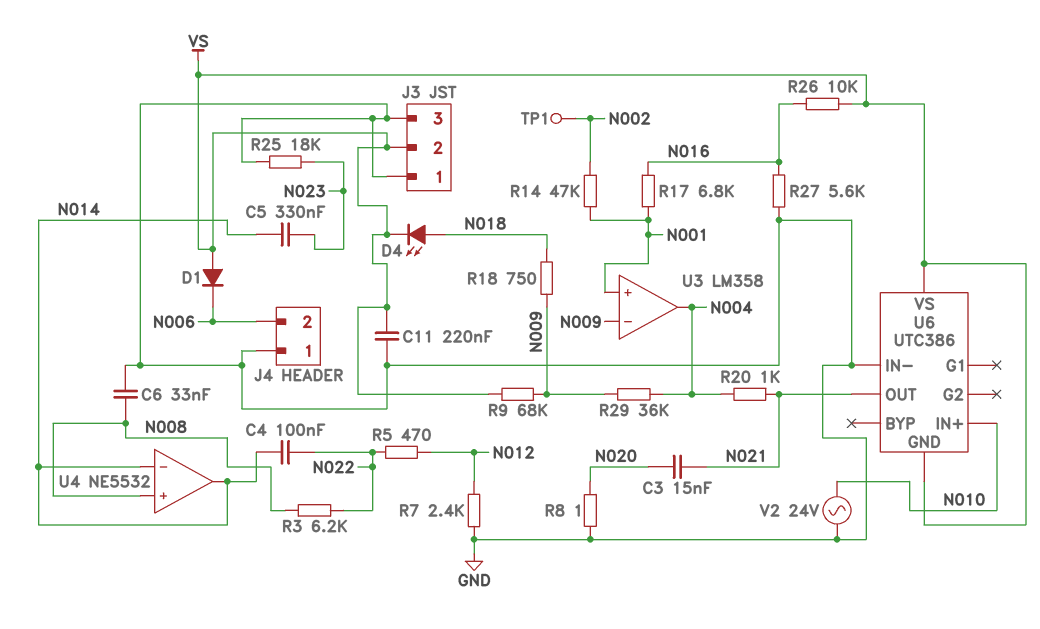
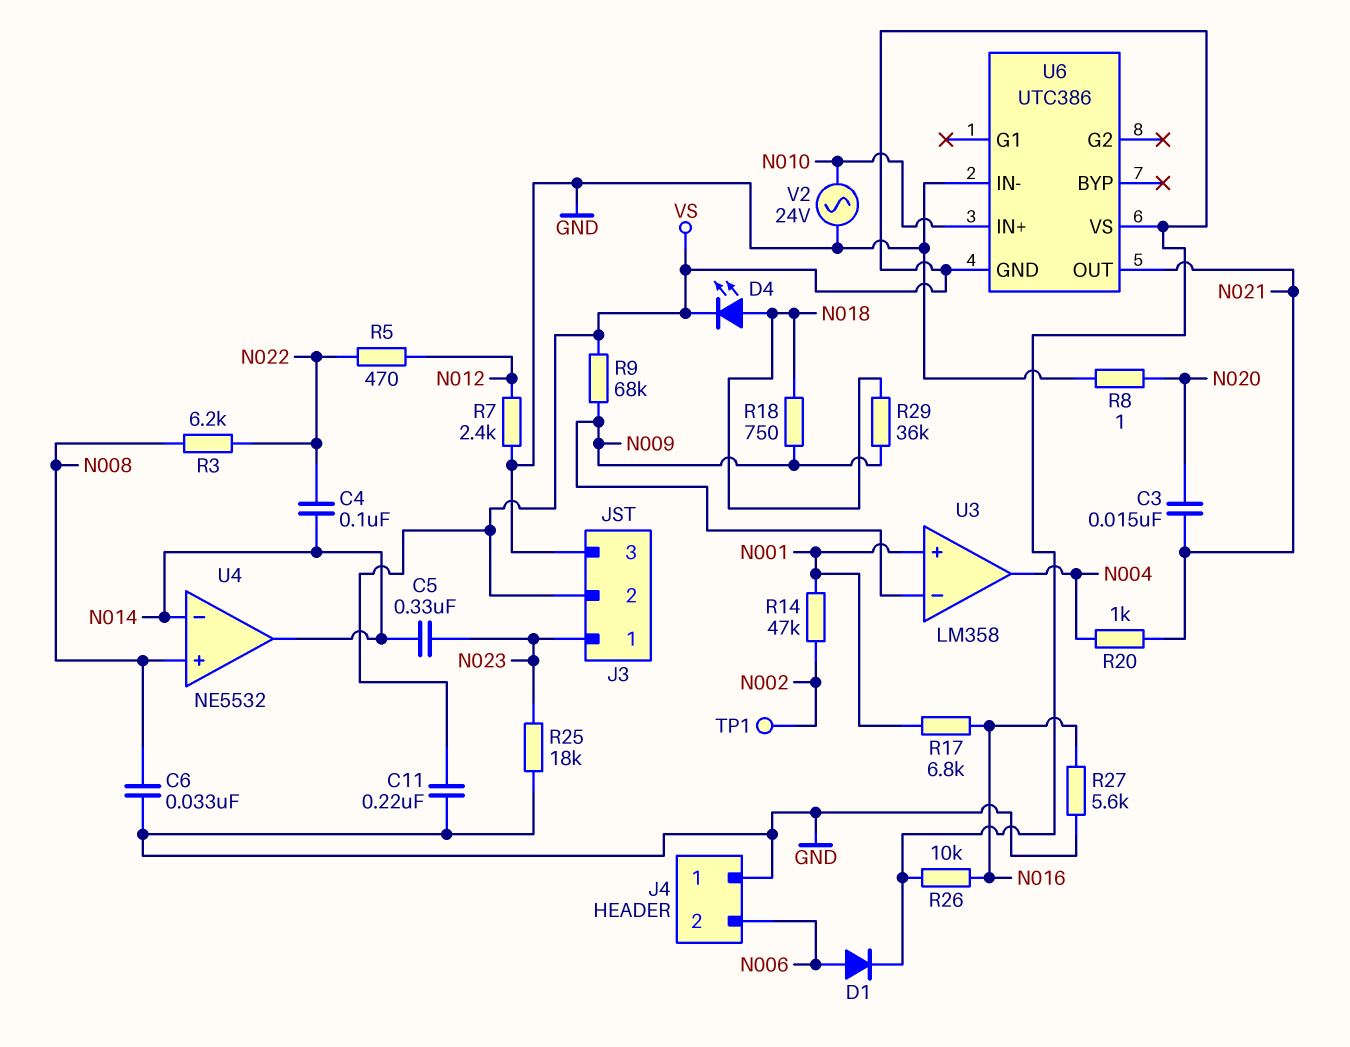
D1: diode (A VS, K N006) -> diode (A N006, K VS)
J3 pin 1: GND -> N023
R29: 36k (N004, N009) -> 36k (N009, N018)

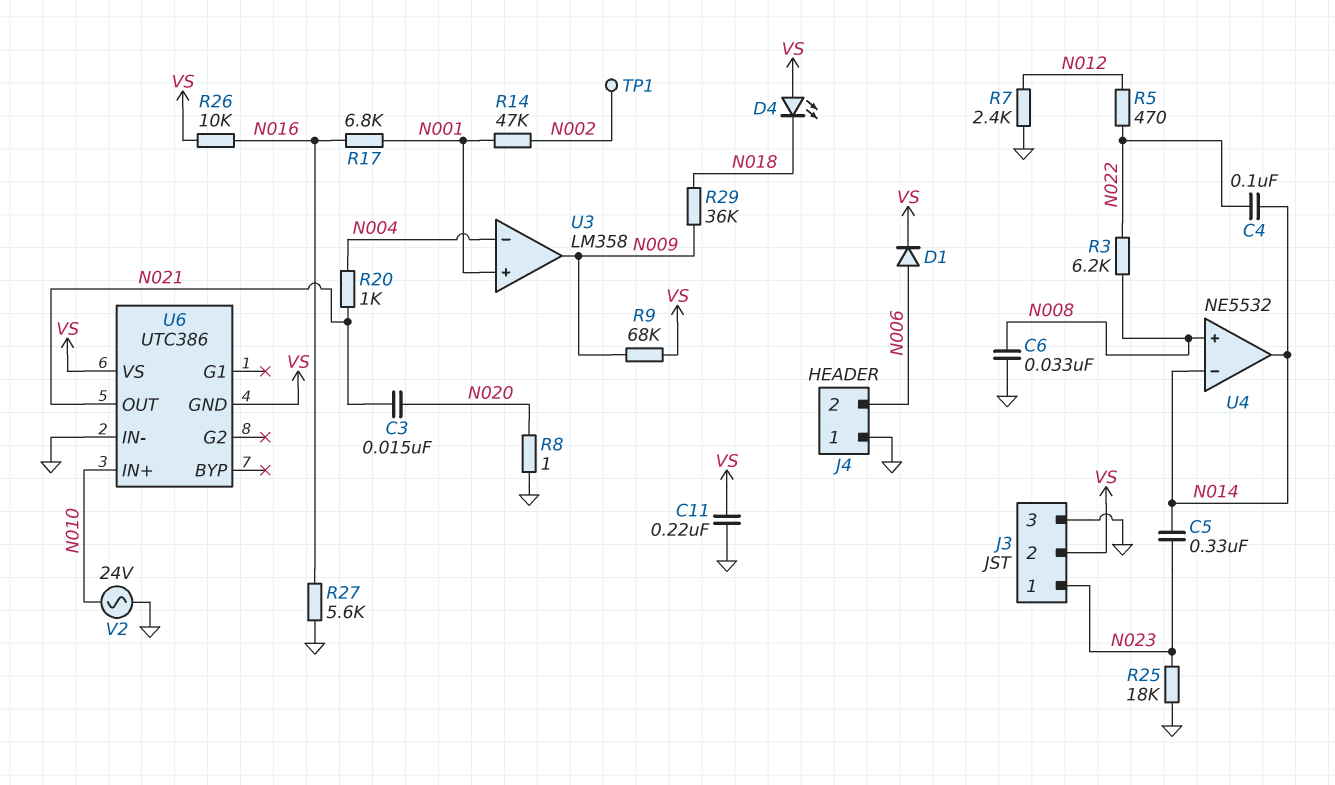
D4: LED (A N018, K VS) -> LED (A VS, K N018)
R18: 750 (N009, N018) -> none
U3 pin in-: N009 -> N004
U3 pin out: N004 -> N009

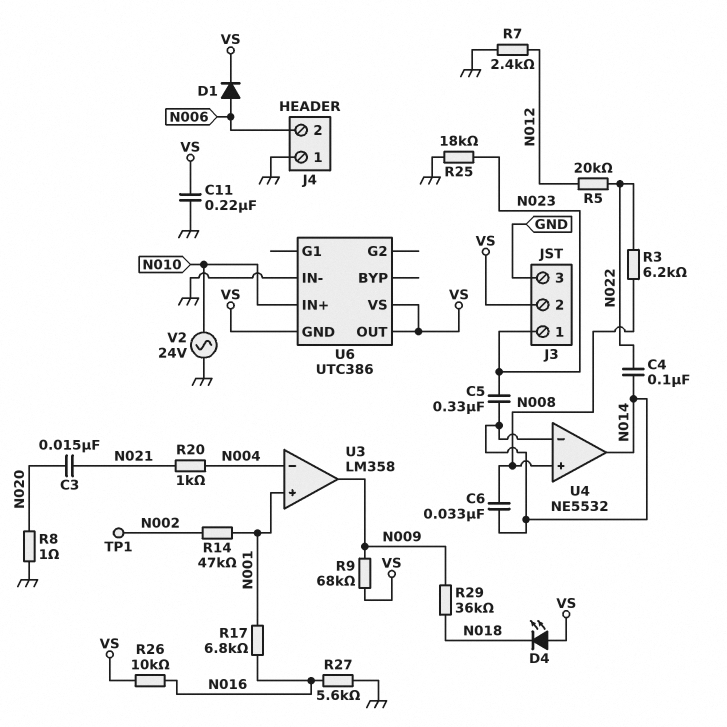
C6: 33nF (GND, N008) -> 33nF (N008, N014)
R5: 470 (N012, N022) -> 20k (N012, N022)
U6 pin OUT: N021 -> VS

